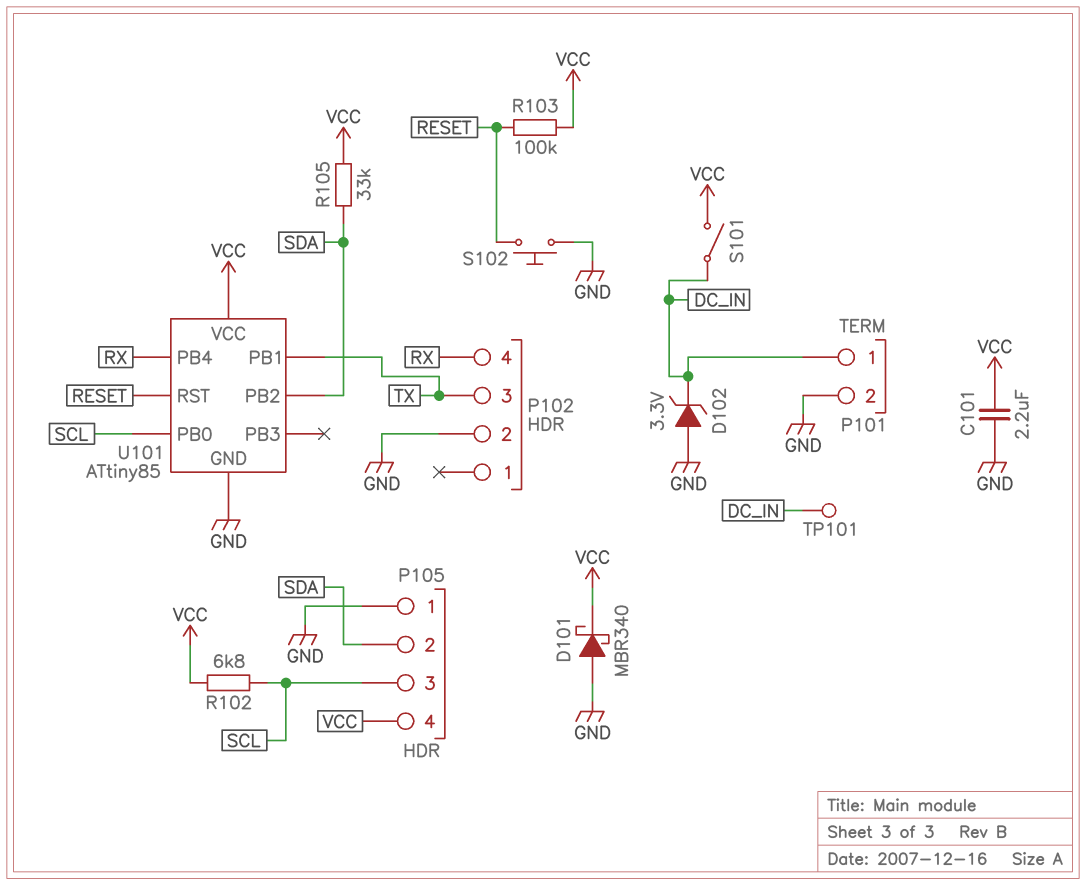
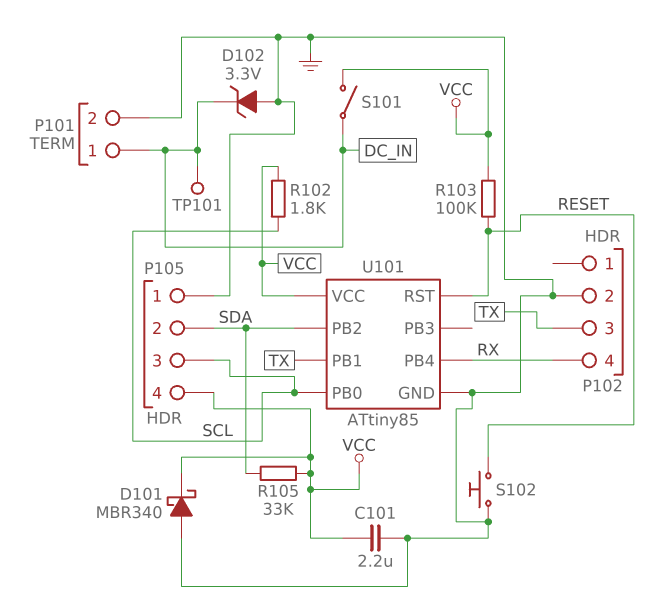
R102: 6.8k (SCL, VCC) -> 1.8k (SCL, VCC)

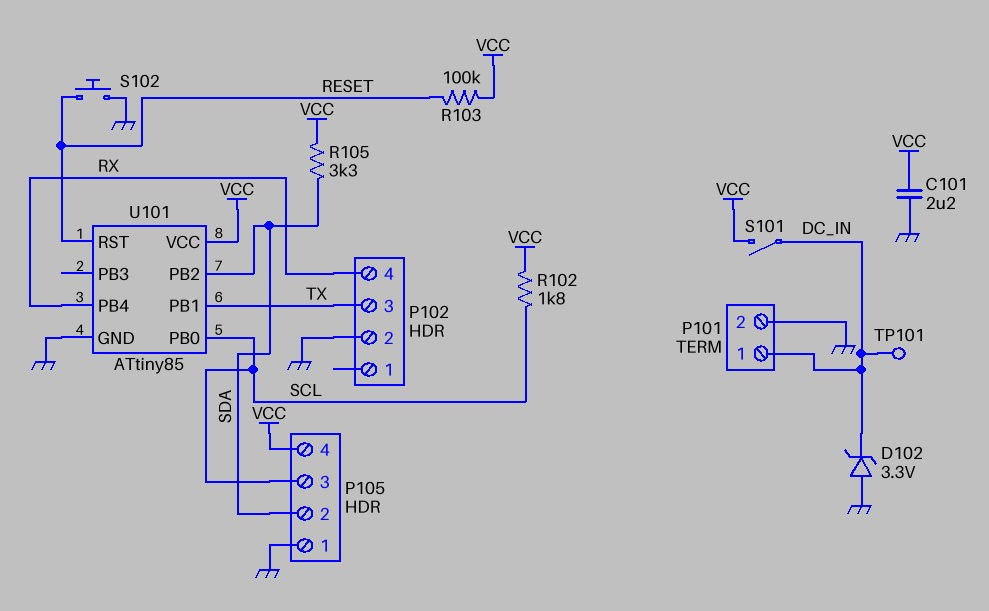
D101: schottky MBR340 (A GND, K VCC) -> none
R105: 33k (SDA, VCC) -> 3.3k (SDA, VCC)

